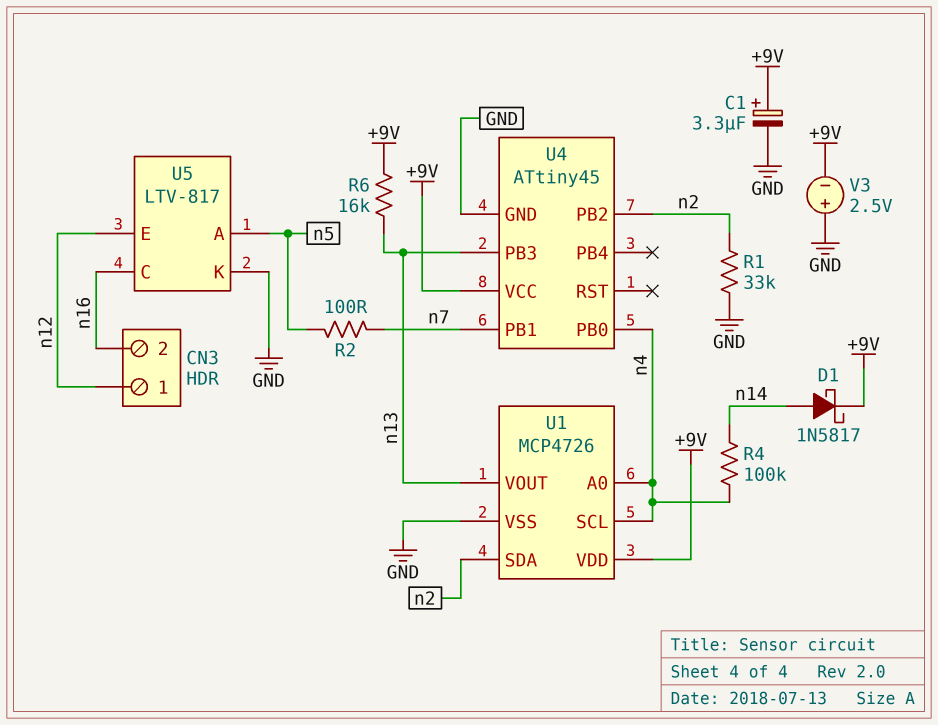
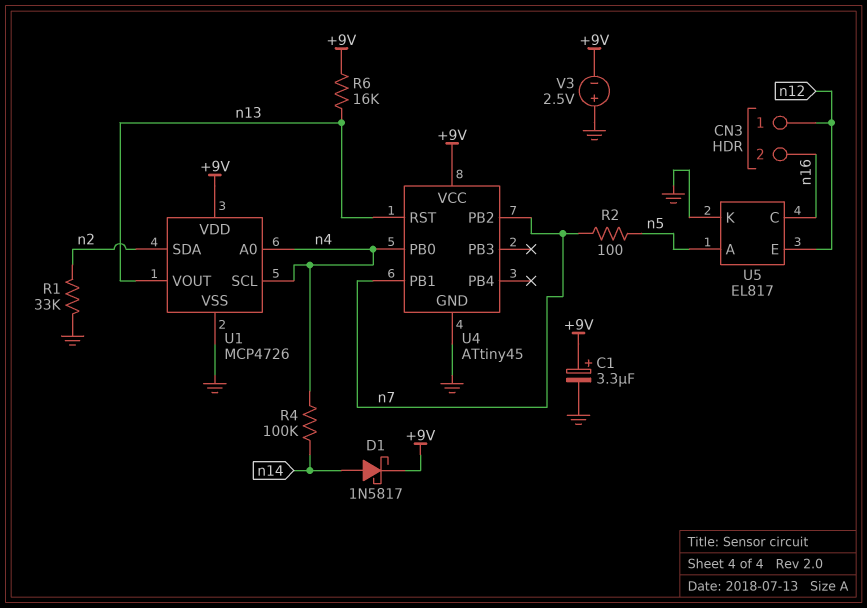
U4 pin PB2: n2 -> n7
U4 pin PB3: n13 -> none
U4 pin RST: none -> n13
U5: LTV-817 -> EL817

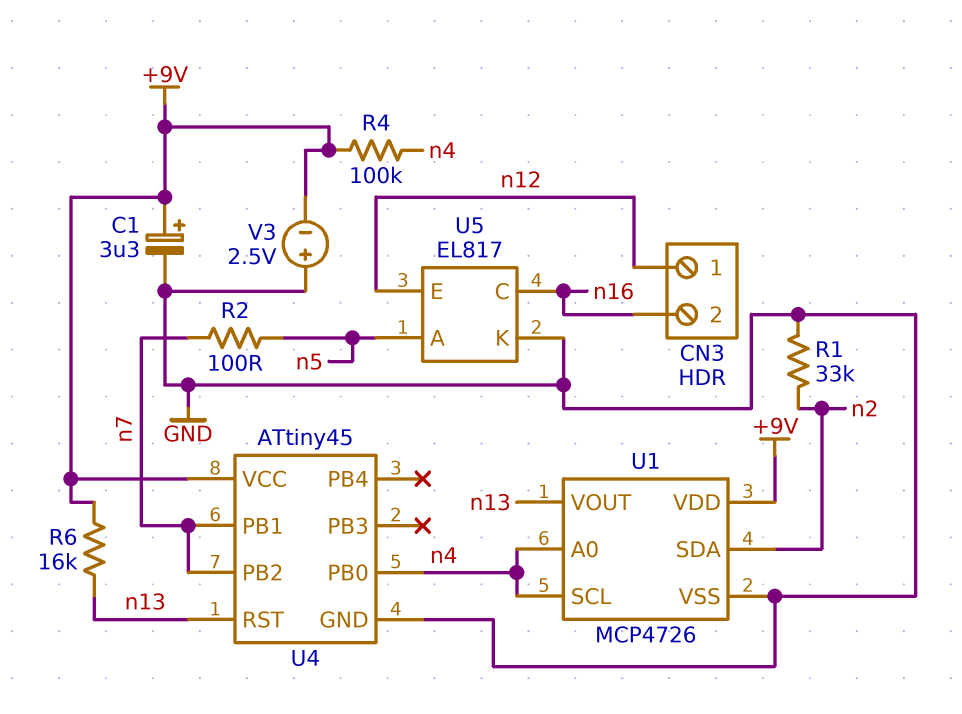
D1: schottky 1N5817 (A n14, K +9V) -> none
R4: 100k (n4, n14) -> 100k (+9V, n4)

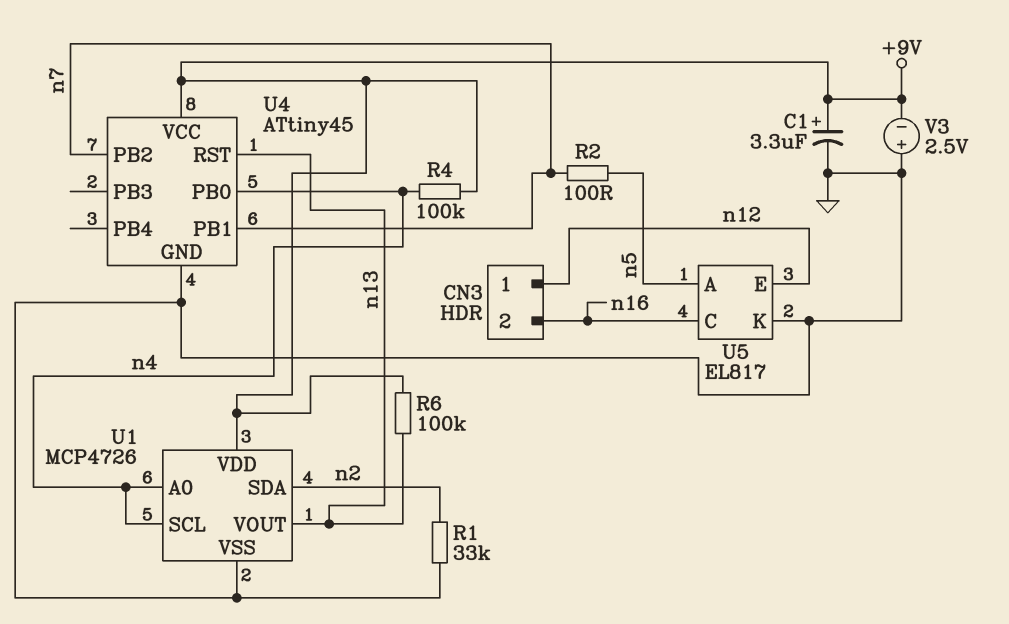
R6: 16k (+9V, n13) -> 100k (+9V, n13)

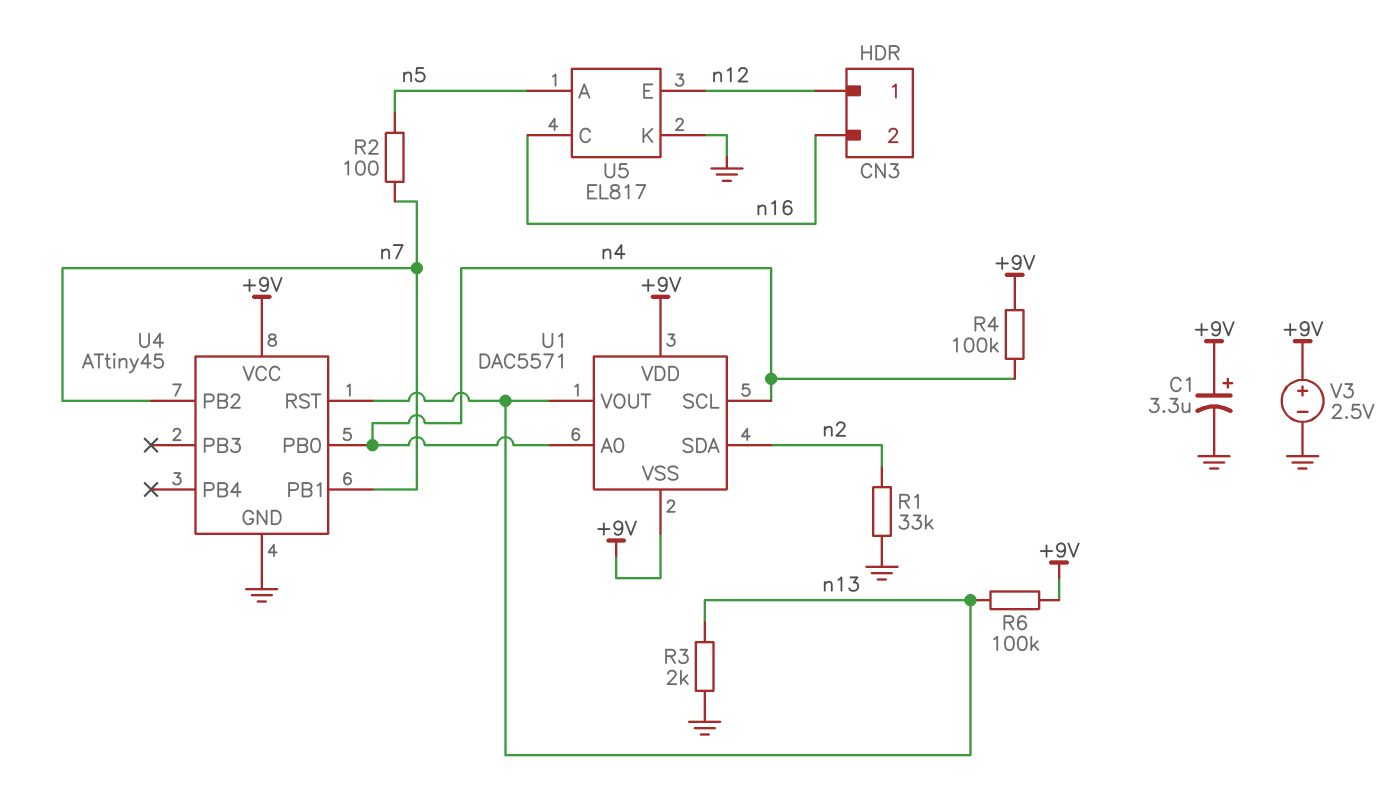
R3: none -> 2k (GND, n13)
U1: MCP4726 -> DAC5571
U1 pin VSS: GND -> +9V
V3: 2.5V (plus GND, minus +9V) -> 2.5V (plus +9V, minus GND)

